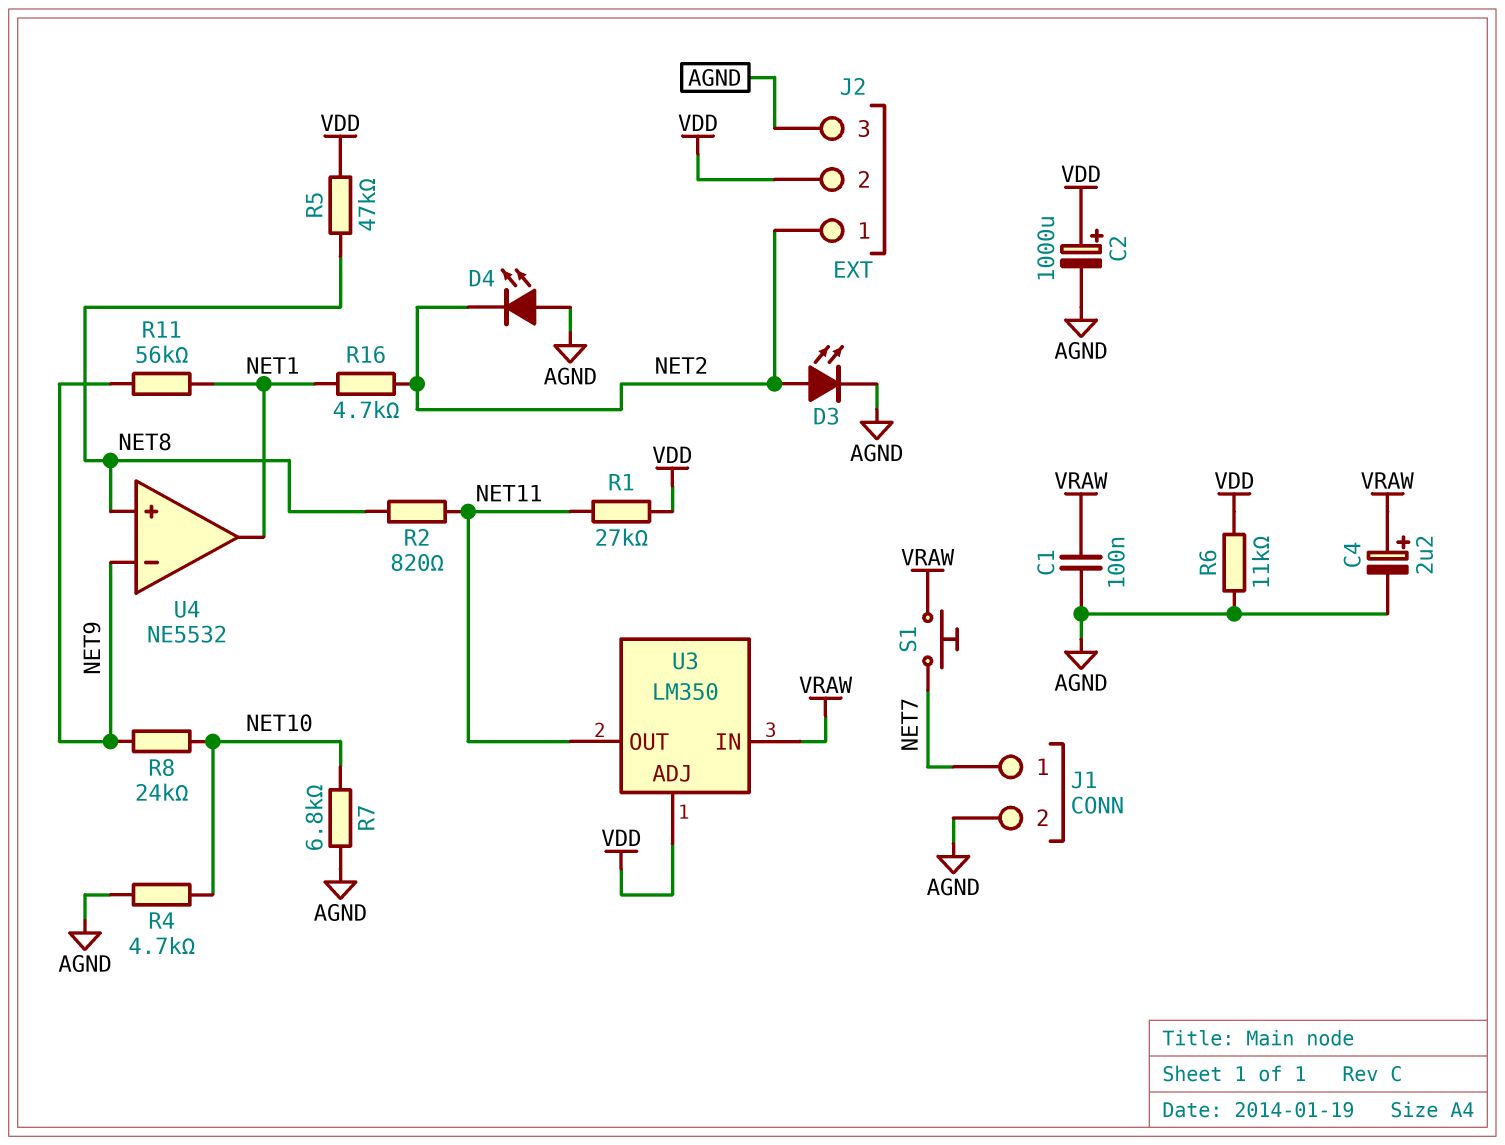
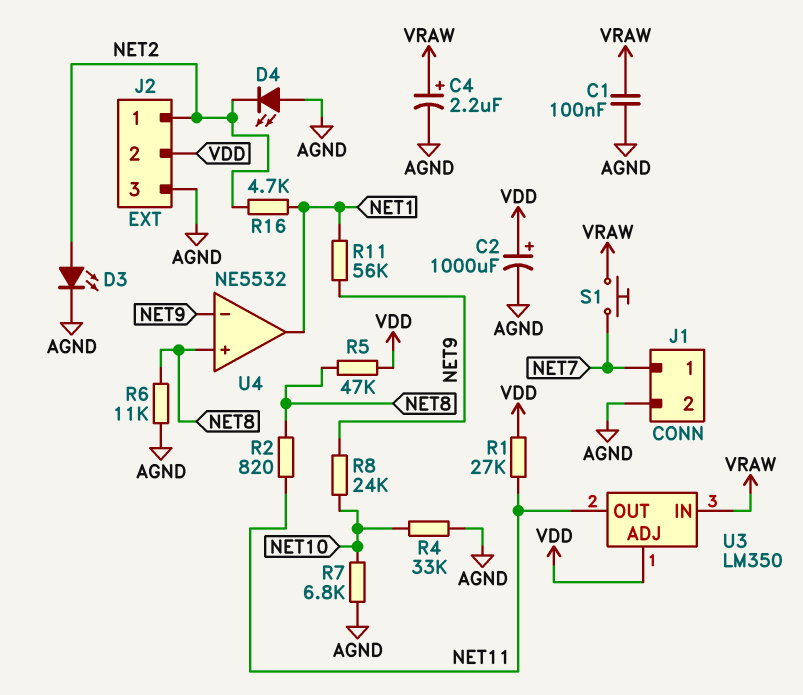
R4: 4.7k (AGND, NET10) -> 33k (AGND, NET10)
R6: 11k (AGND, VDD) -> 11k (AGND, NET8)

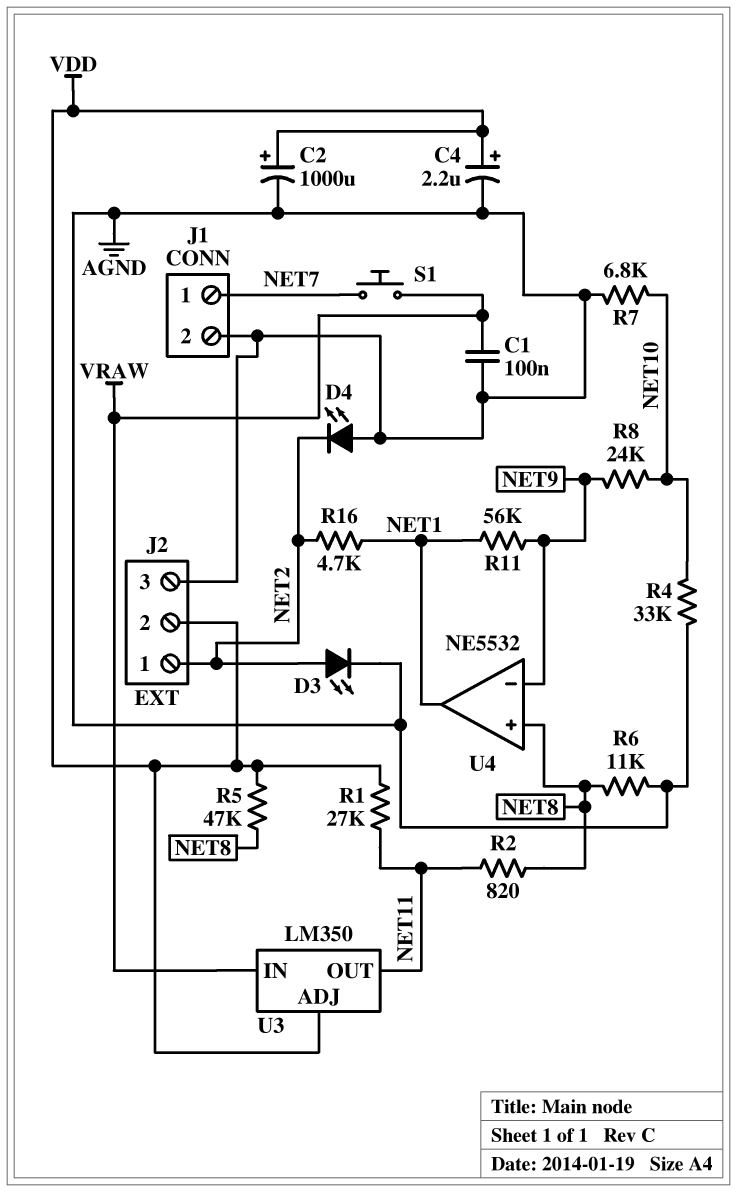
C4: 2.2uF (plus VRAW, minus AGND) -> 2.2uF (plus VDD, minus AGND)

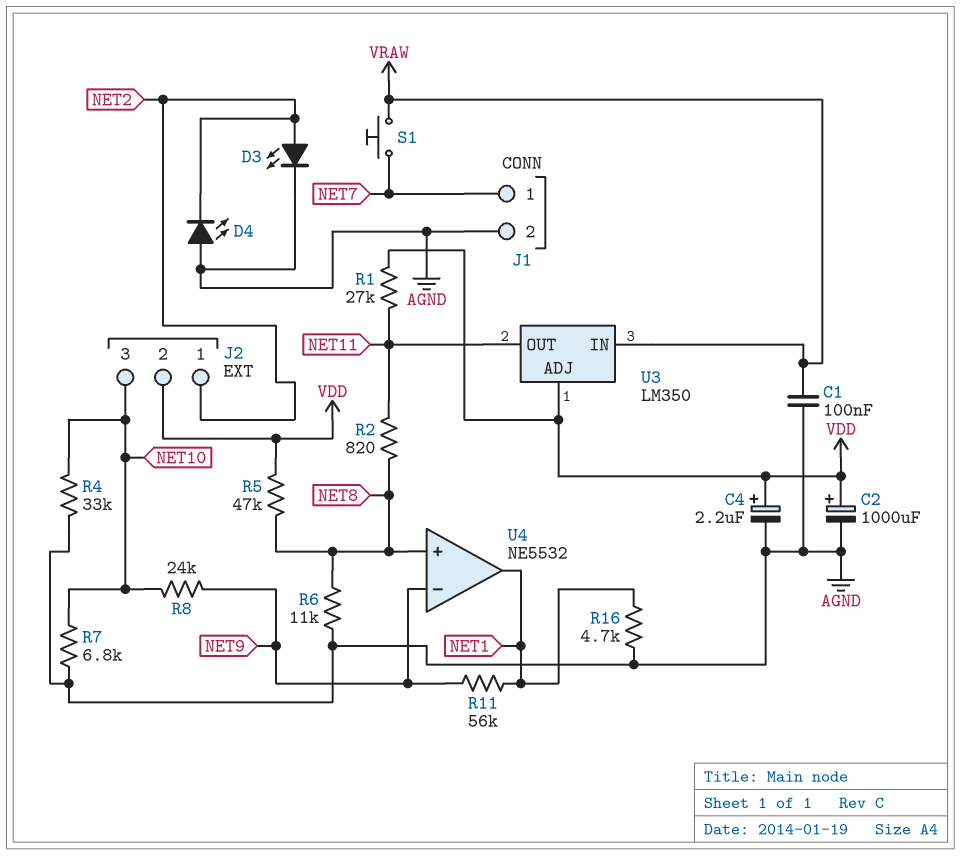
J2 pin 3: AGND -> NET10
R16: 4.7k (NET1, NET2) -> 4.7k (AGND, NET1)

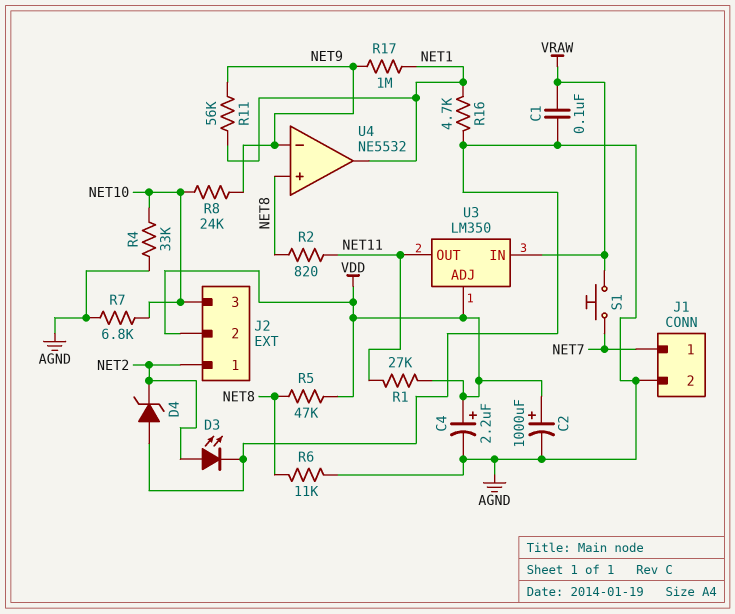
D4: LED (A AGND, K NET2) -> zener (A AGND, K NET2)
R17: none -> 1M (NET1, NET9)

